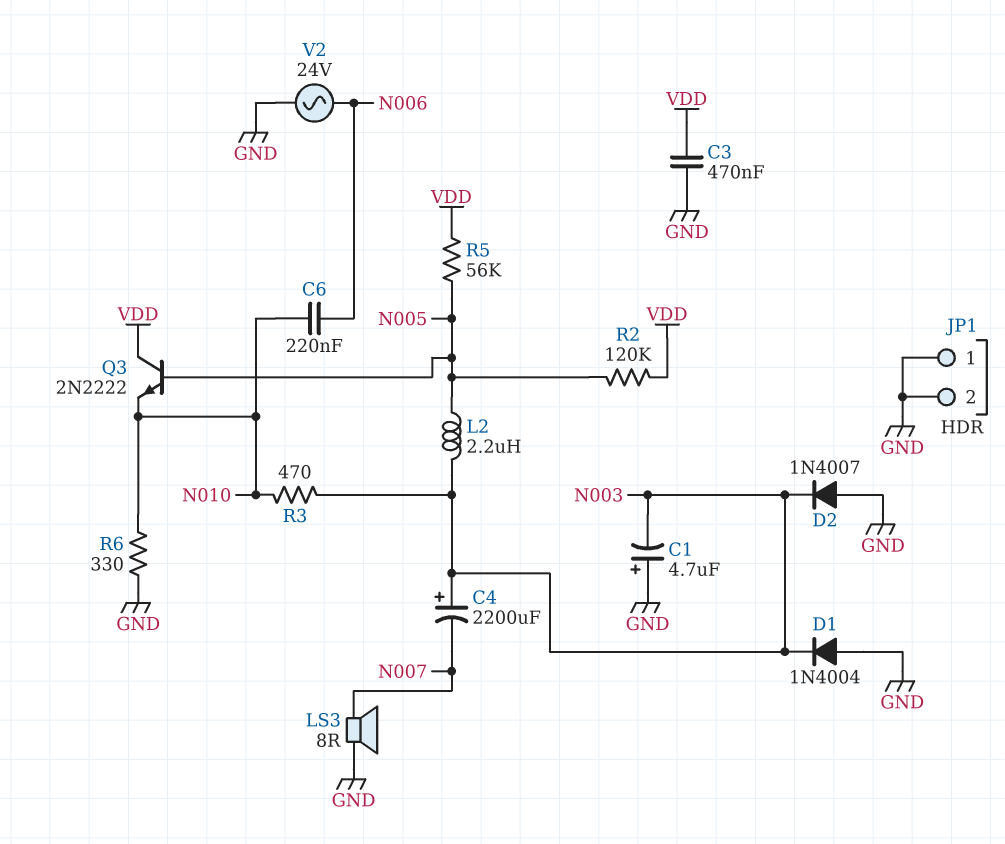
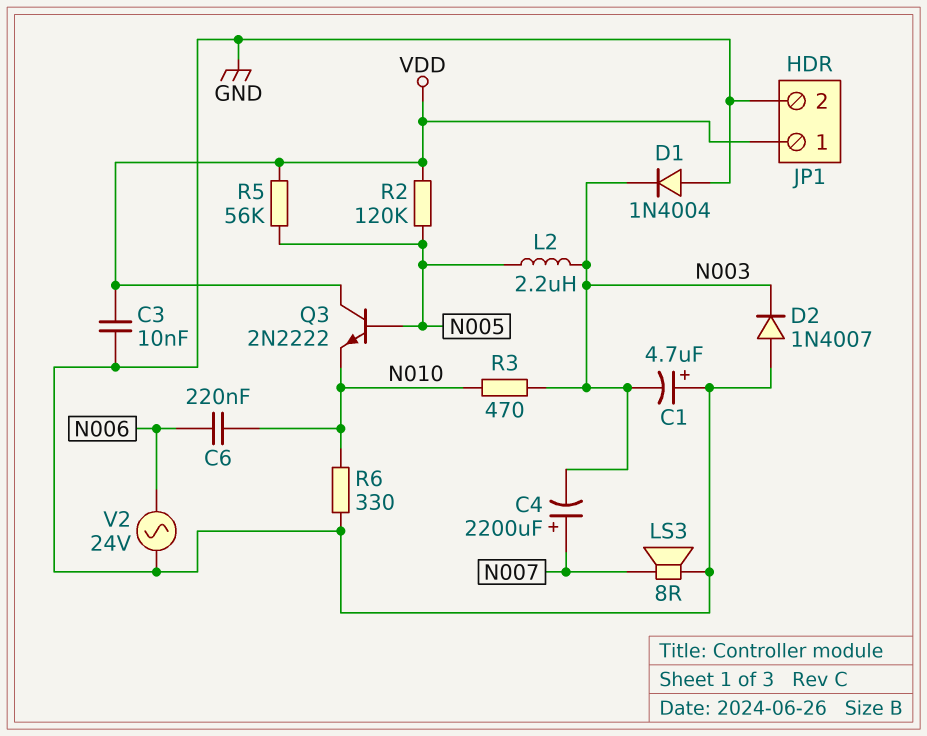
C3: 470nF (GND, VDD) -> 10nF (GND, VDD)
C4: 2200uF (plus N003, minus N007) -> 2200uF (plus N007, minus N003)
JP1 pin 1: GND -> VDD

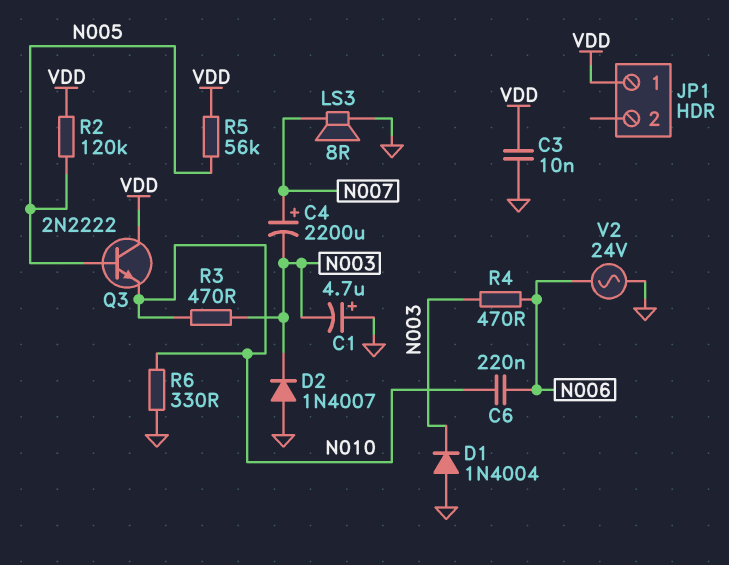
JP1 pin 2: GND -> none
L2: 2.2uH (N003, N005) -> none
R4: none -> 470 (N003, N006)

